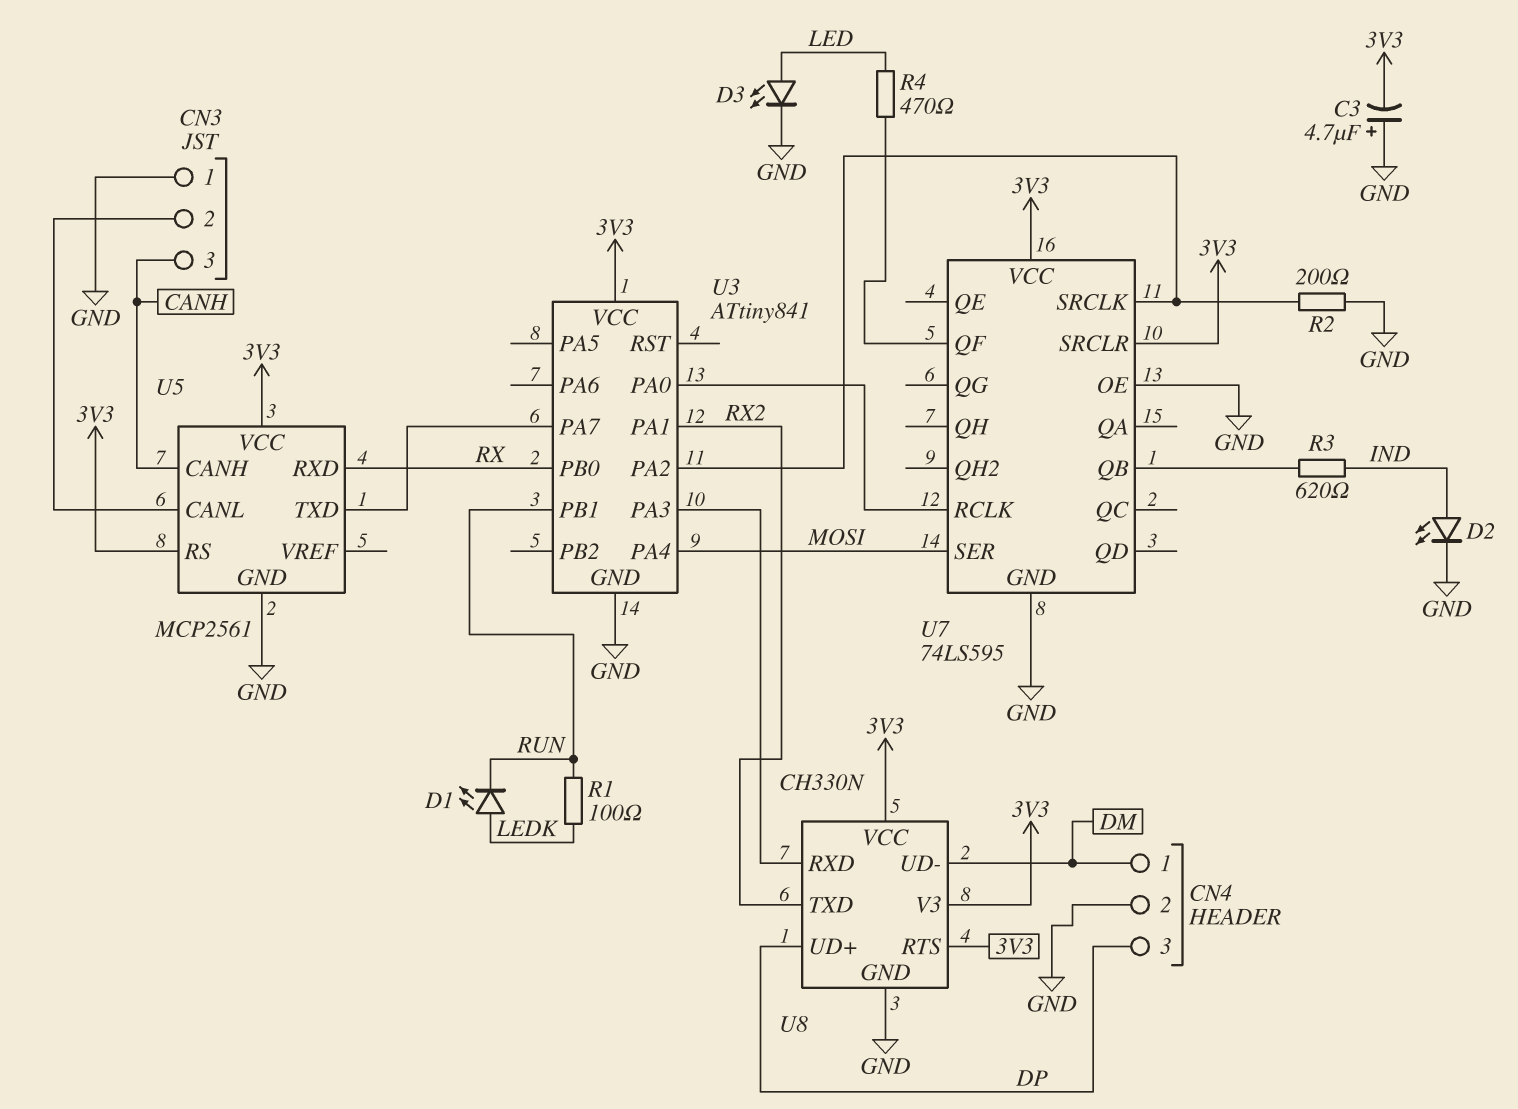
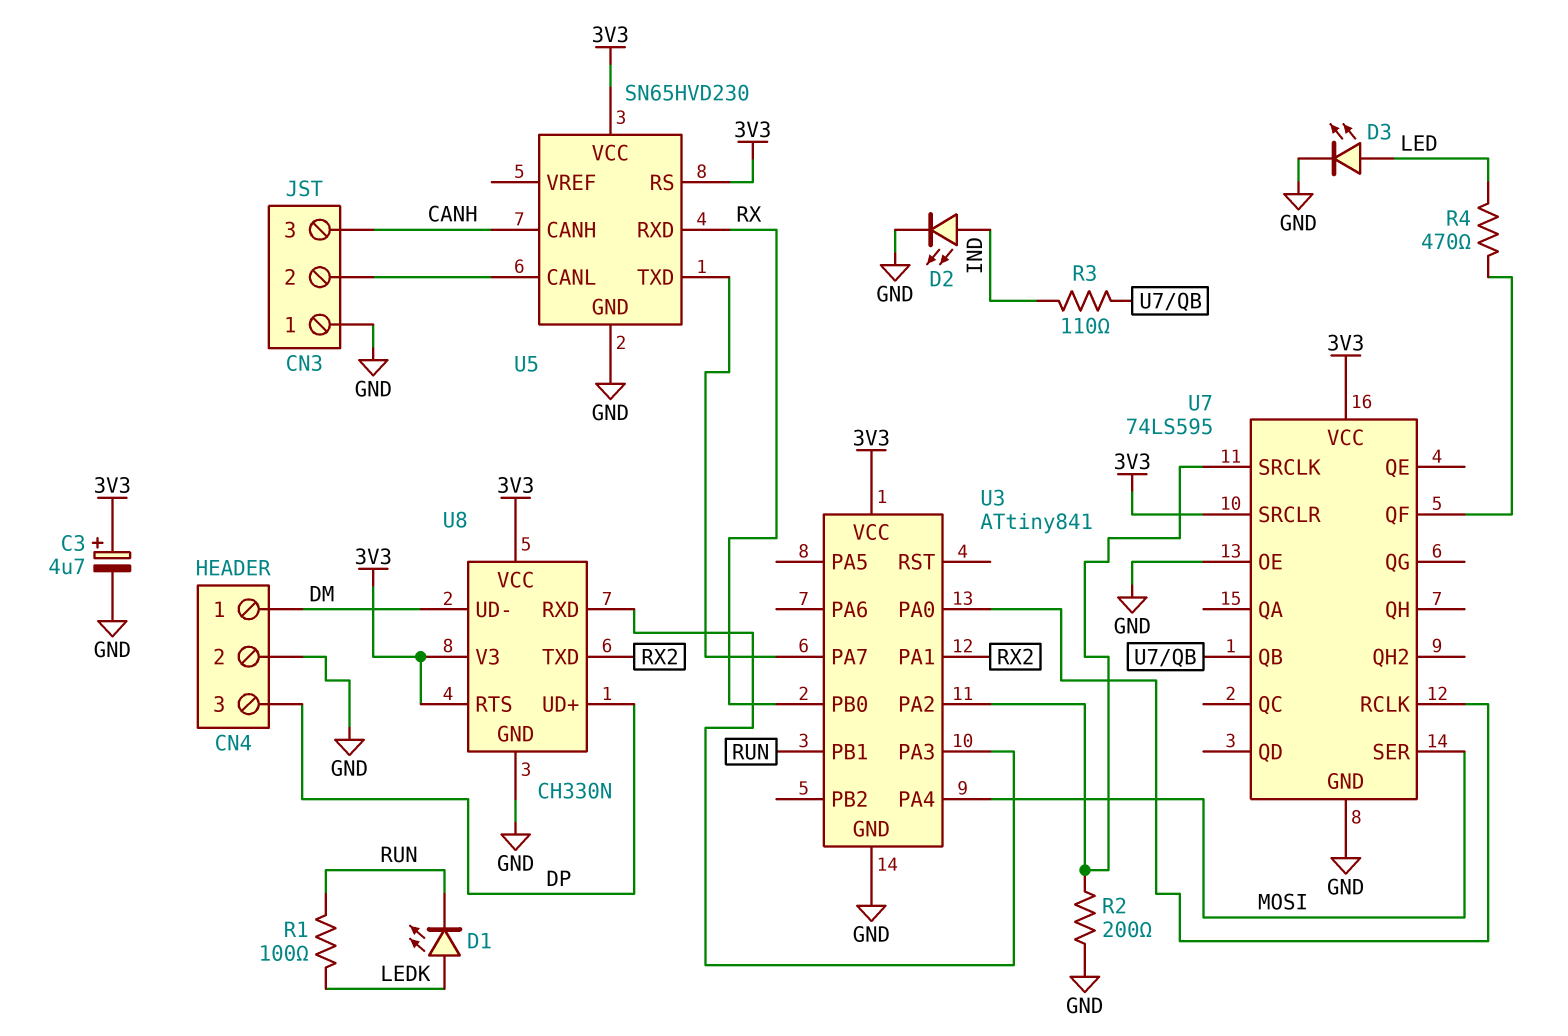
C3: 4.7uF (plus GND, minus 3V3) -> 4.7uF (plus 3V3, minus GND)
R3: 620 (IND, U7/QB) -> 110 (IND, U7/QB)
U5: MCP2561 -> SN65HVD230

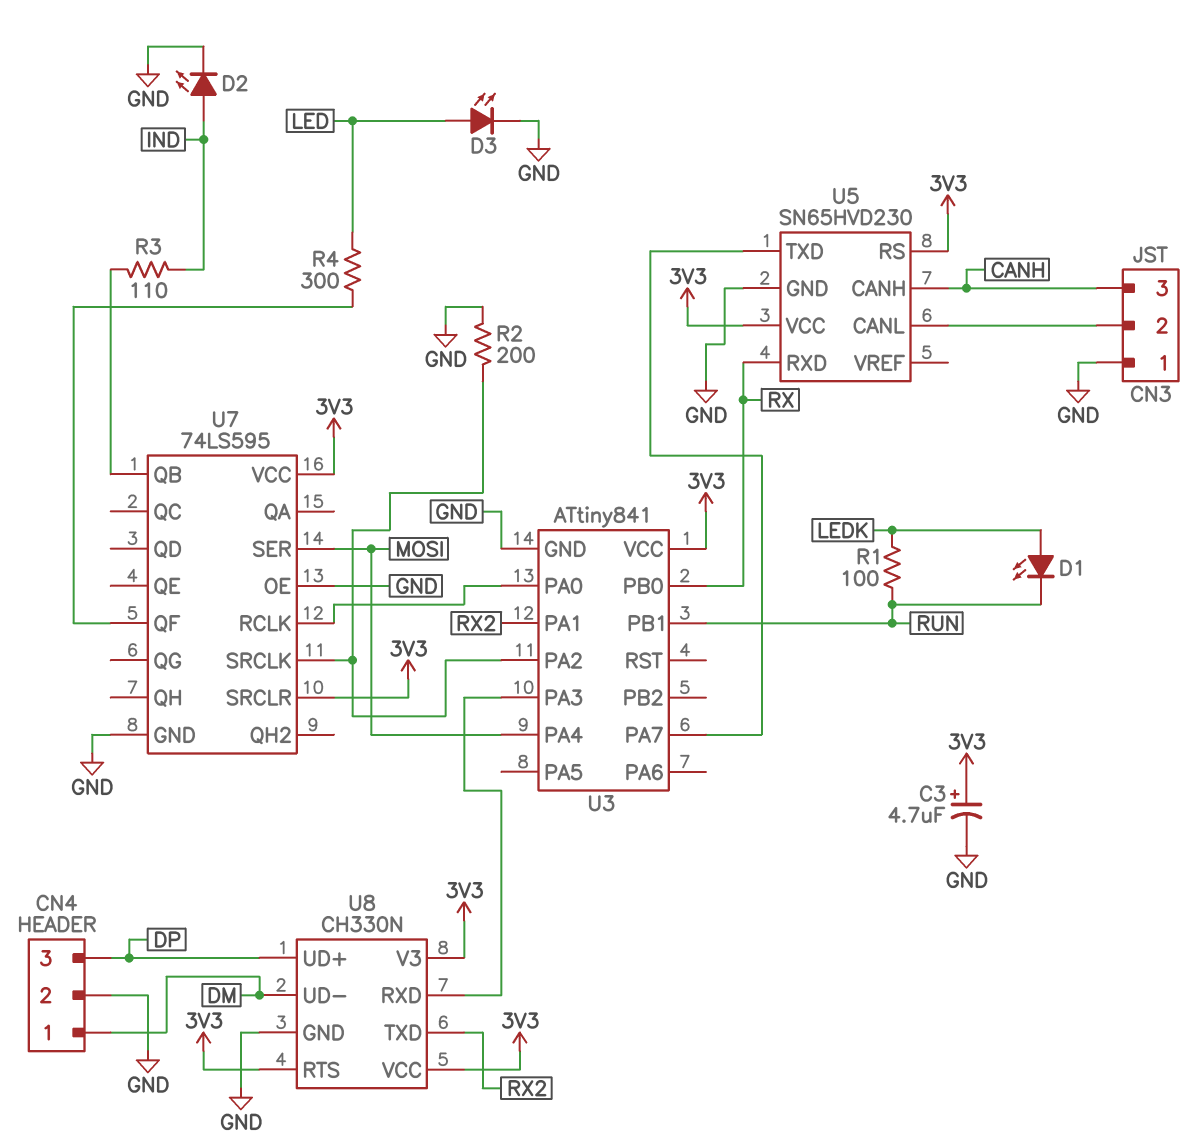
R4: 470 (LED, U7/QF) -> 300 (LED, U7/QF)

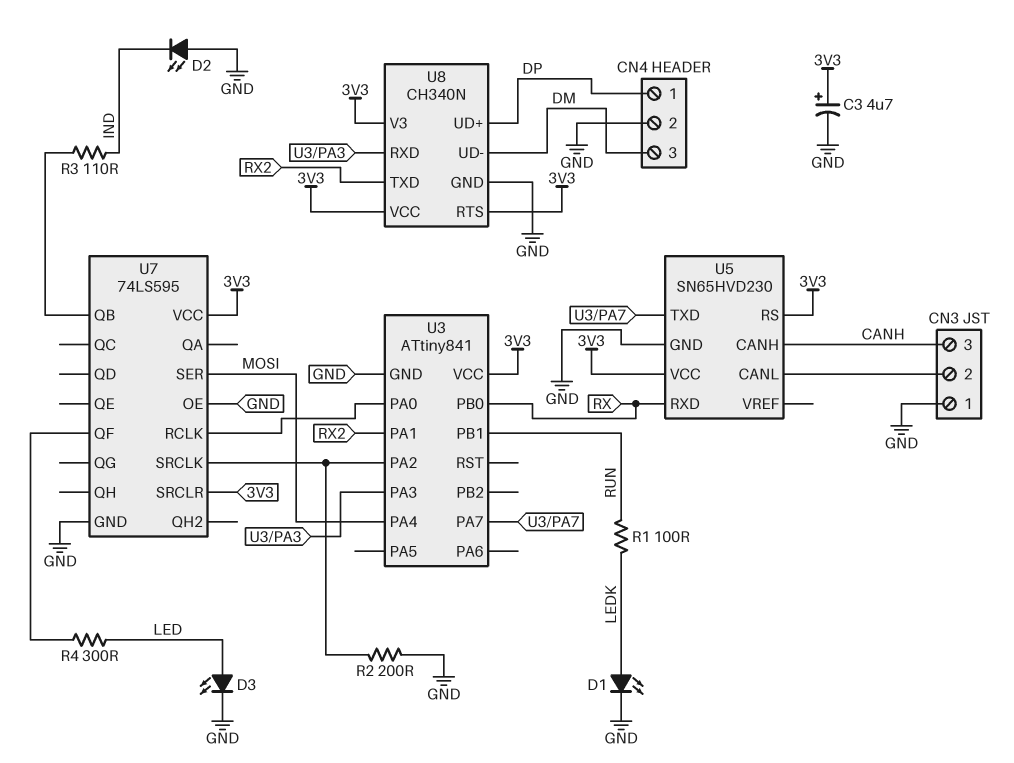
CN4 pin 1: DM -> DP
CN4 pin 3: DP -> DM
D1: LED (A LEDK, K RUN) -> LED (A LEDK, K GND)
D2: LED (A IND, K GND) -> LED (A GND, K IND)
U8: CH330N -> CH340N

